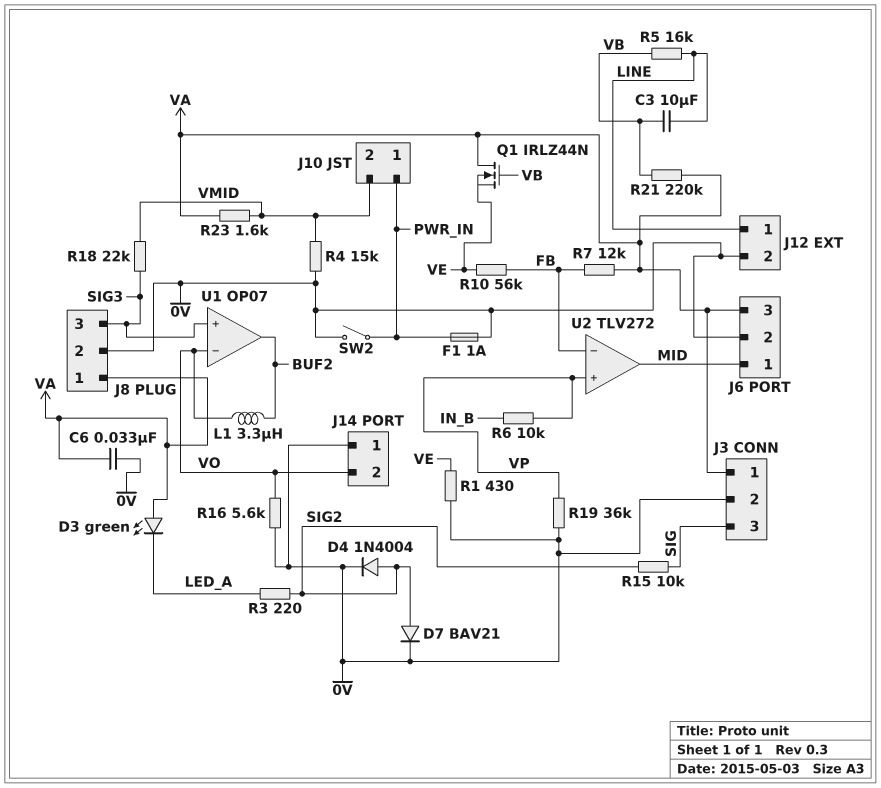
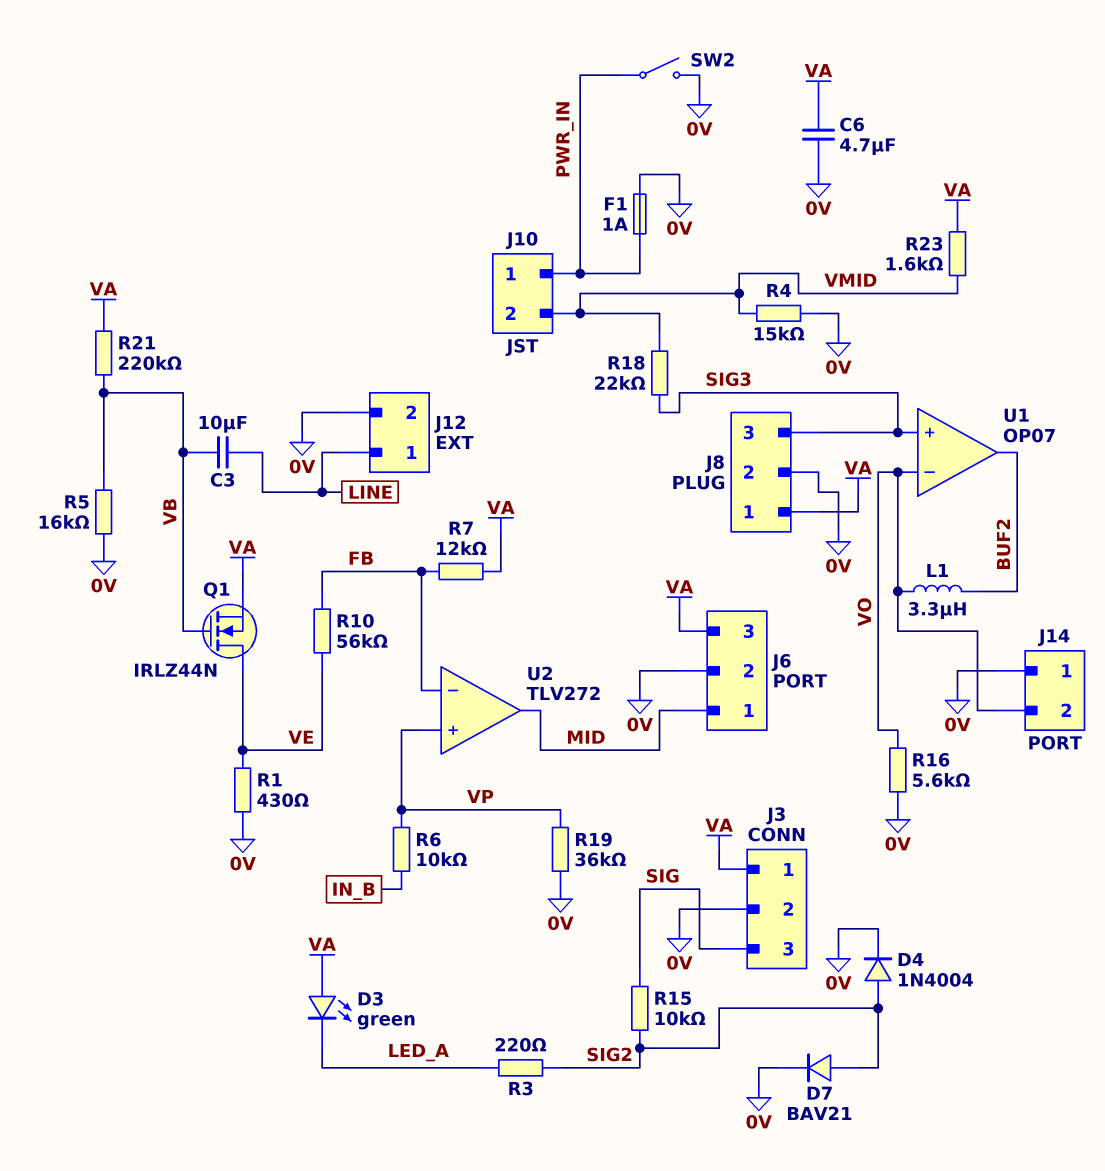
C6: 33nF (0V, VA) -> 4.7uF (0V, VA)
Q1: NMOS IRLZ44N (G VB, D VA, S VE) -> NMOS IRLZ44N (G VB, D VE, S VA)
R5: 16k (LINE, VB) -> 16k (0V, VB)

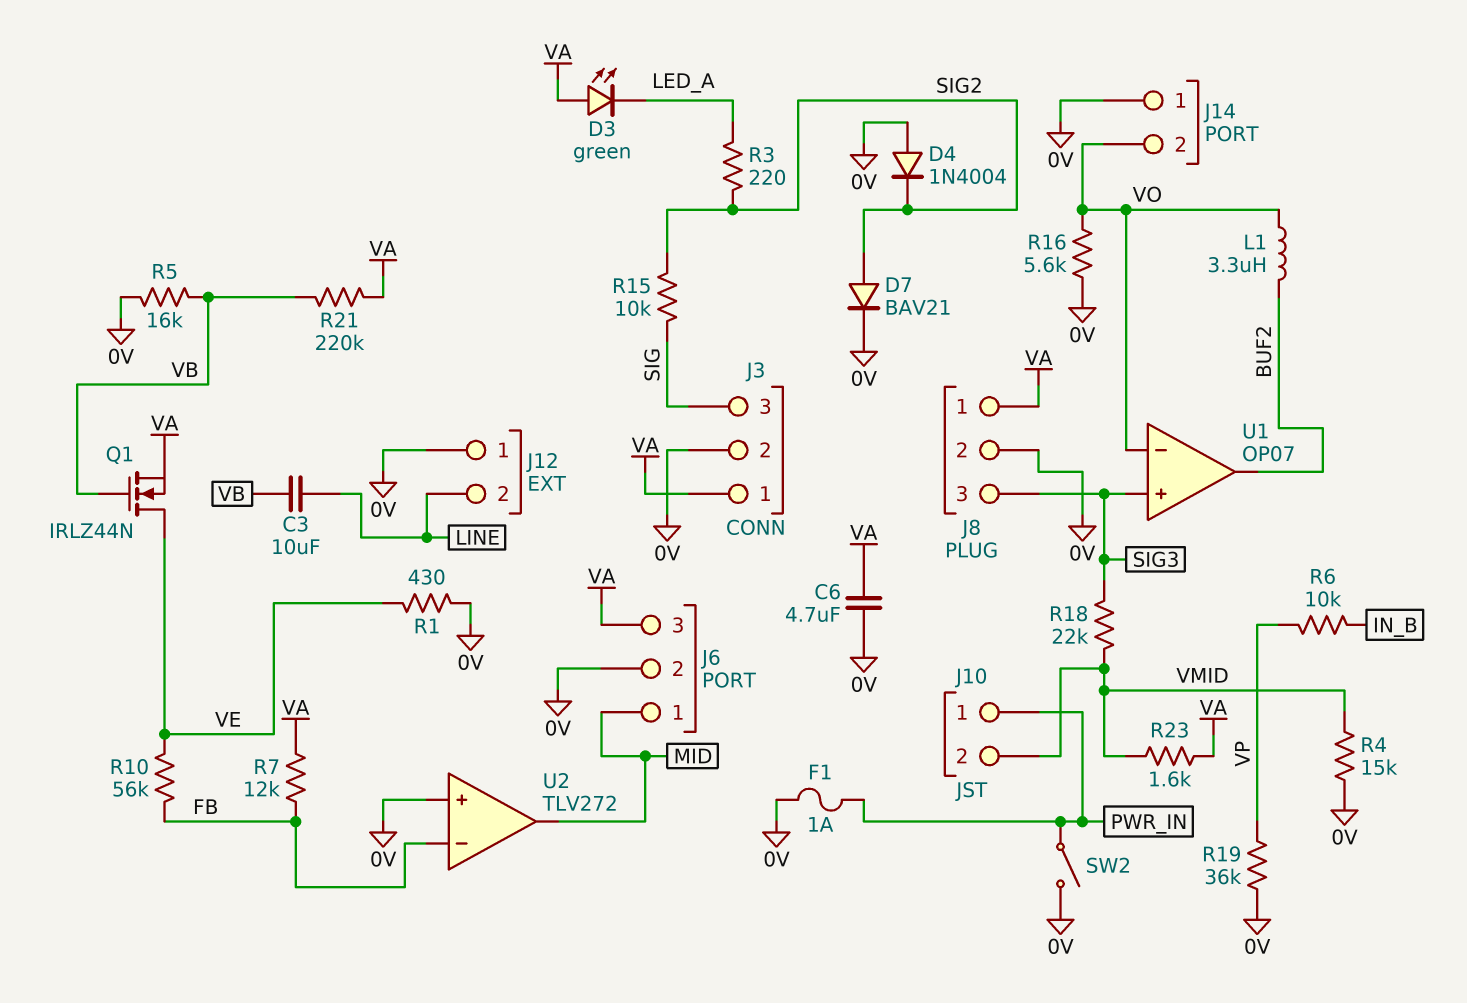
D4: diode 1N4004 (A SIG2, K 0V) -> diode 1N4004 (A 0V, K SIG2)
J12 pin 1: LINE -> 0V
J12 pin 2: 0V -> LINE
U2 pin in+: VP -> 0V

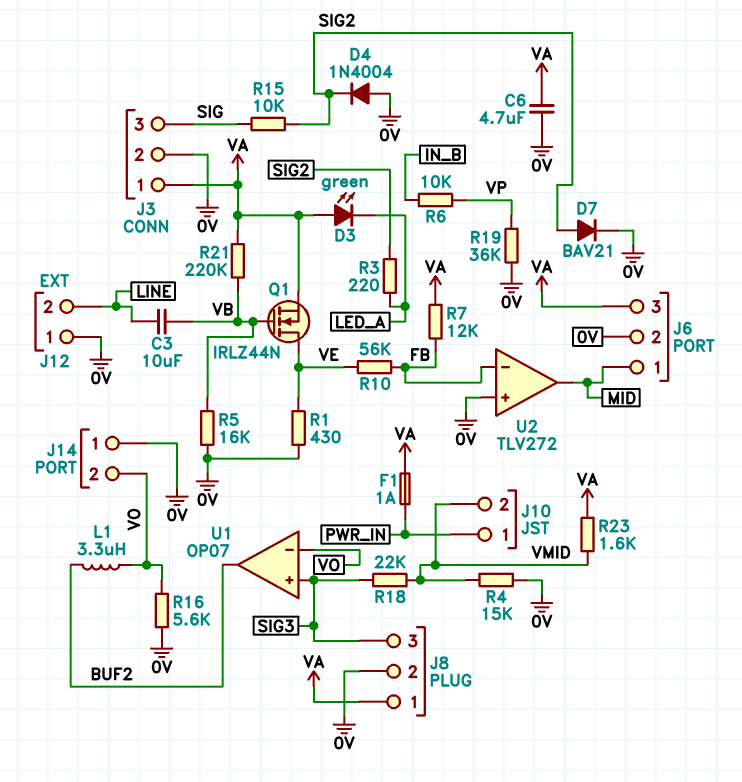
F1: 1A (0V, PWR_IN) -> 1A (PWR_IN, VA)
SW2: switch (0V, PWR_IN) -> none

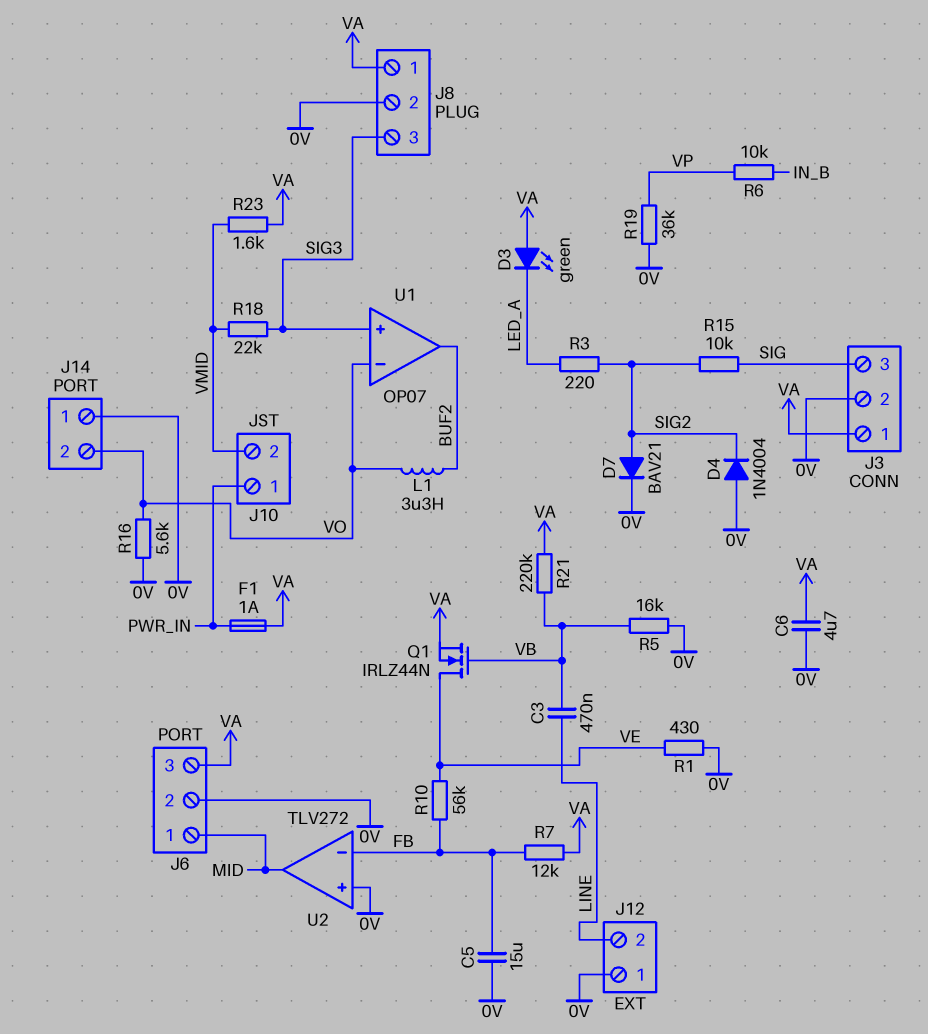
C3: 10uF (LINE, VB) -> 470nF (LINE, VB)
C5: none -> 15uF (0V, FB)
R4: 15k (0V, VMID) -> none

